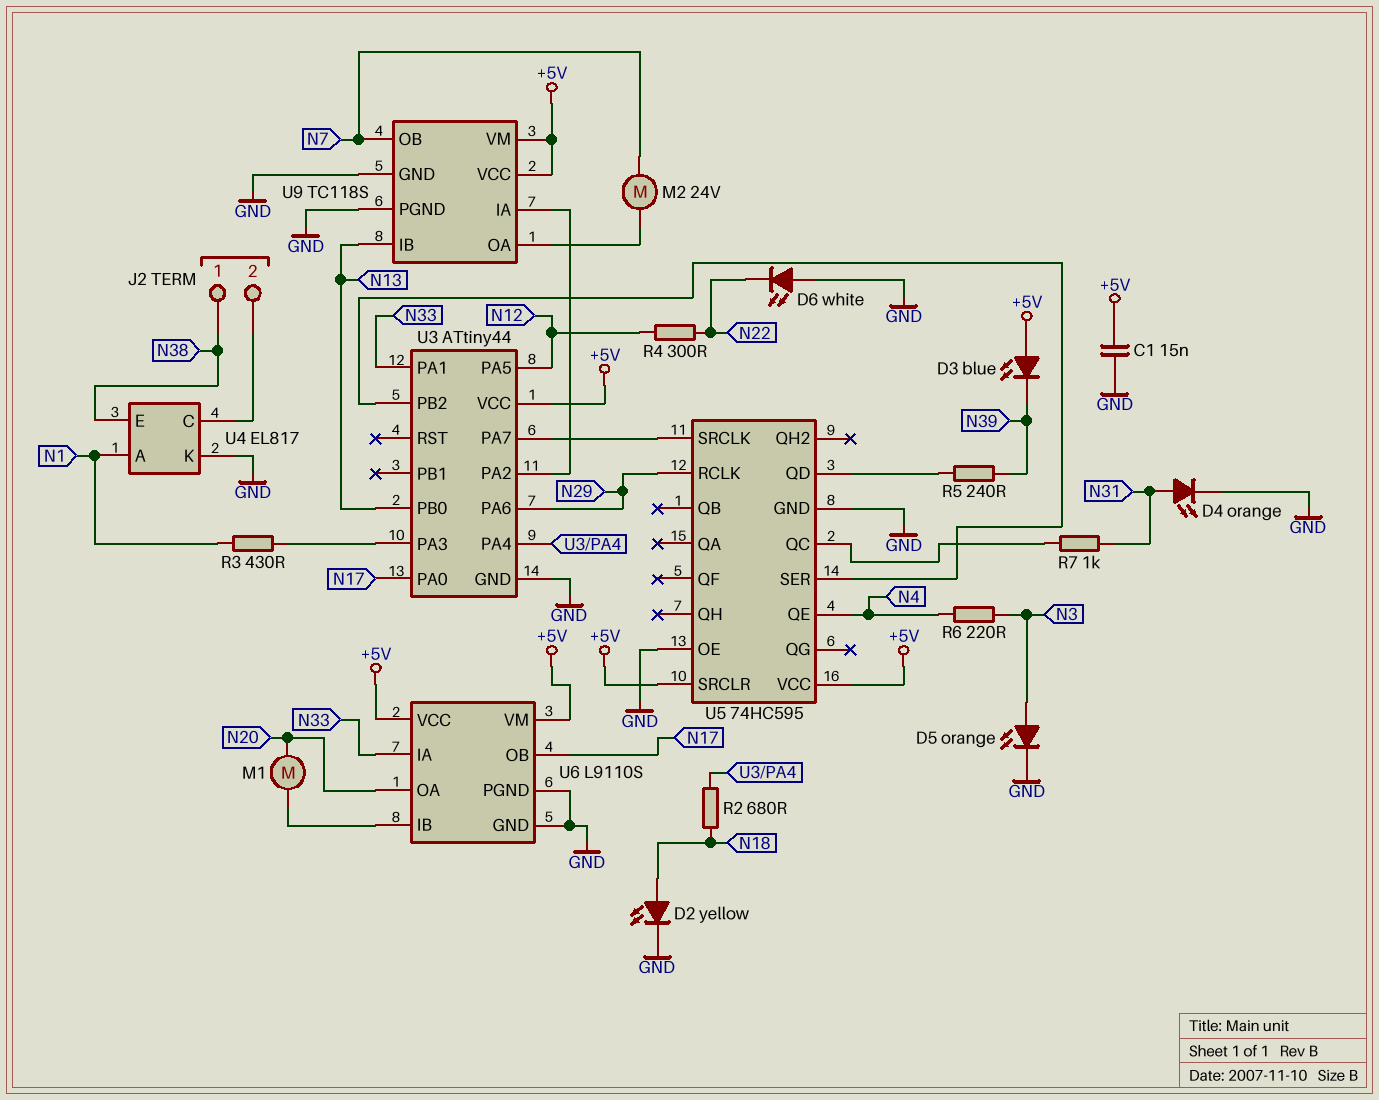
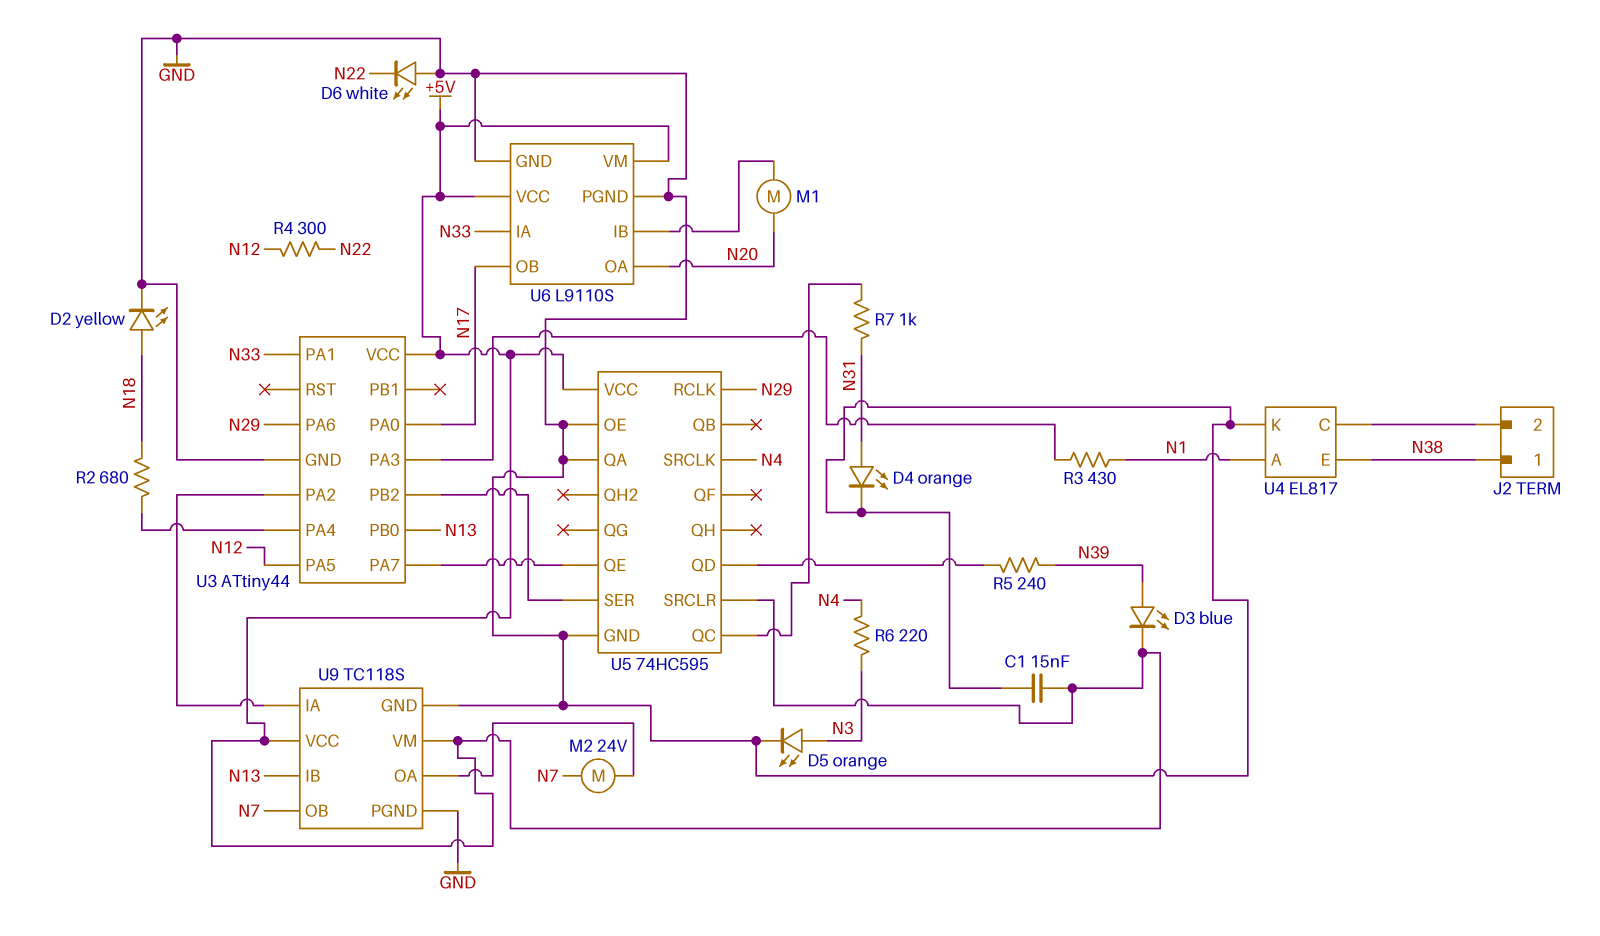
D3: LED blue (A +5V, K N39) -> LED blue (A N39, K +5V)
U5 pin QA: none -> GND
U5 pin QE: N4 -> U3/PA7
U5 pin SRCLK: U3/PA7 -> N4

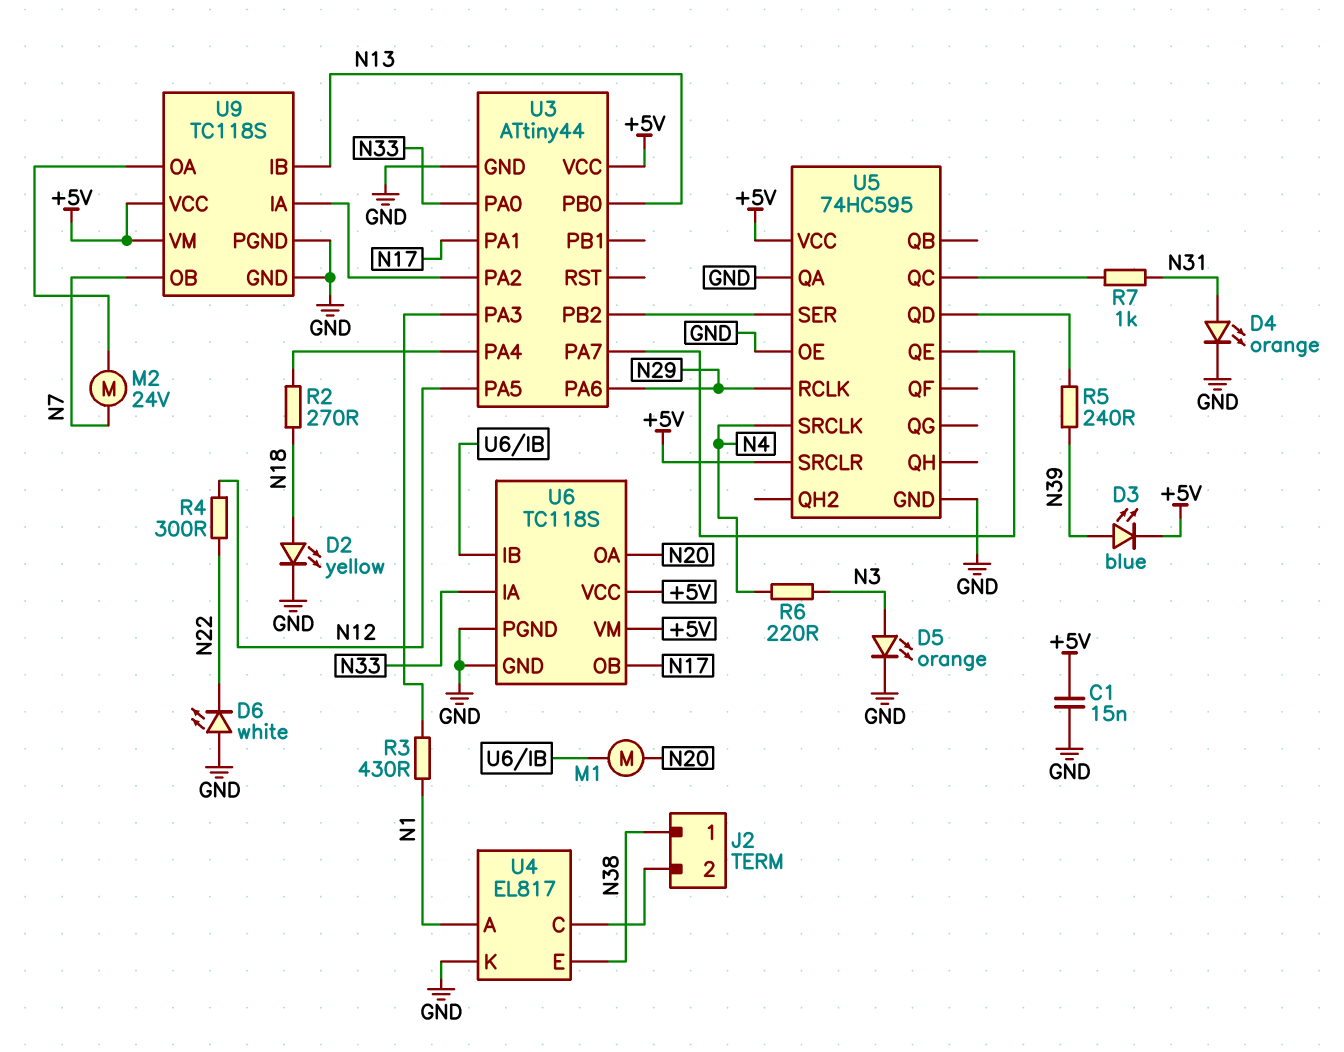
R2: 680 (N18, U3/PA4) -> 270 (N18, U3/PA4)
U3 pin PA0: N17 -> N33
U3 pin PA1: N33 -> N17
U6: L9110S -> TC118S

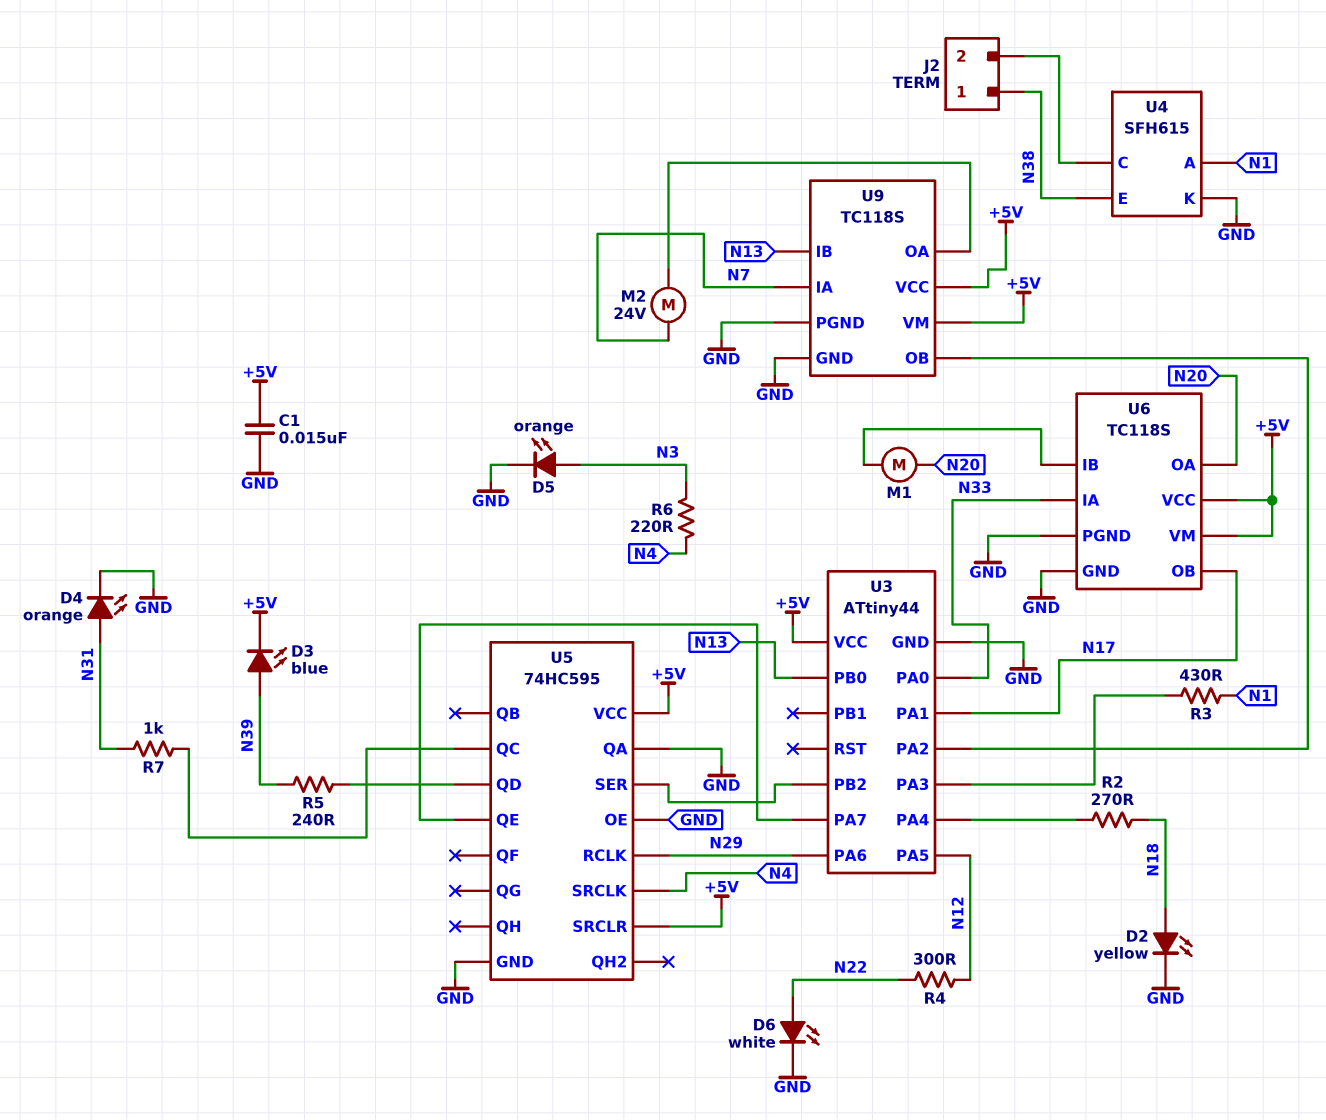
D6: LED white (A GND, K N22) -> LED white (A N22, K GND)
U4: EL817 -> SFH615
U9 pin IA: U3/PA2 -> N7
U9 pin OB: N7 -> U3/PA2

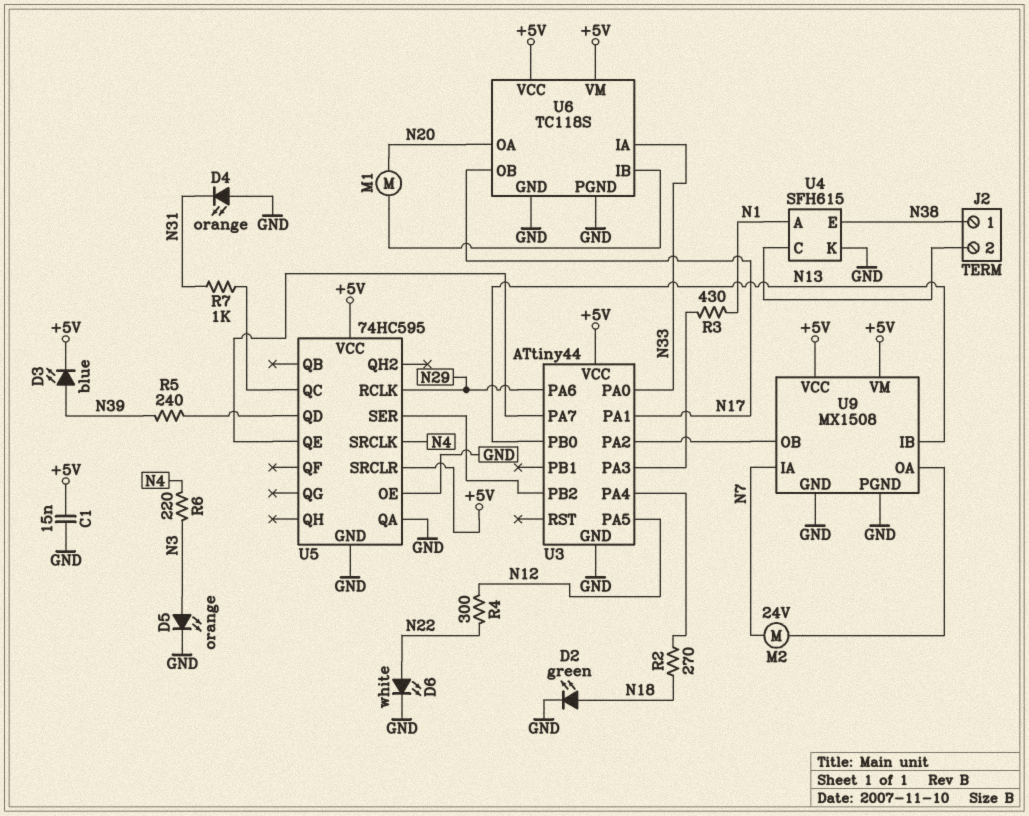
D2: LED yellow (A N18, K GND) -> LED green (A N18, K GND)
D4: LED orange (A N31, K GND) -> LED orange (A GND, K N31)
U9: TC118S -> MX1508

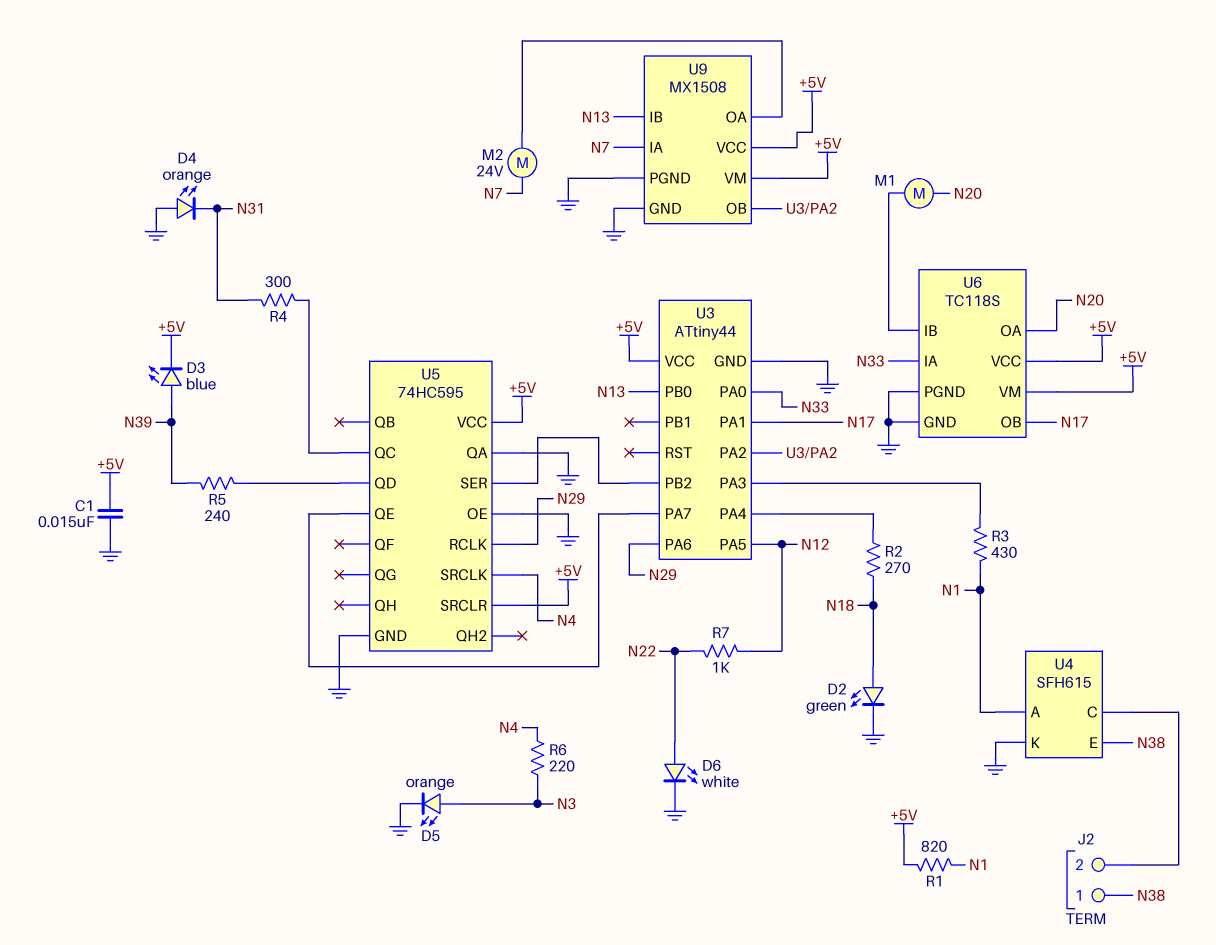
R1: none -> 820 (+5V, N1)
R4: 300 (N12, N22) -> 300 (N31, U5/QC)
R7: 1k (N31, U5/QC) -> 1k (N12, N22)

